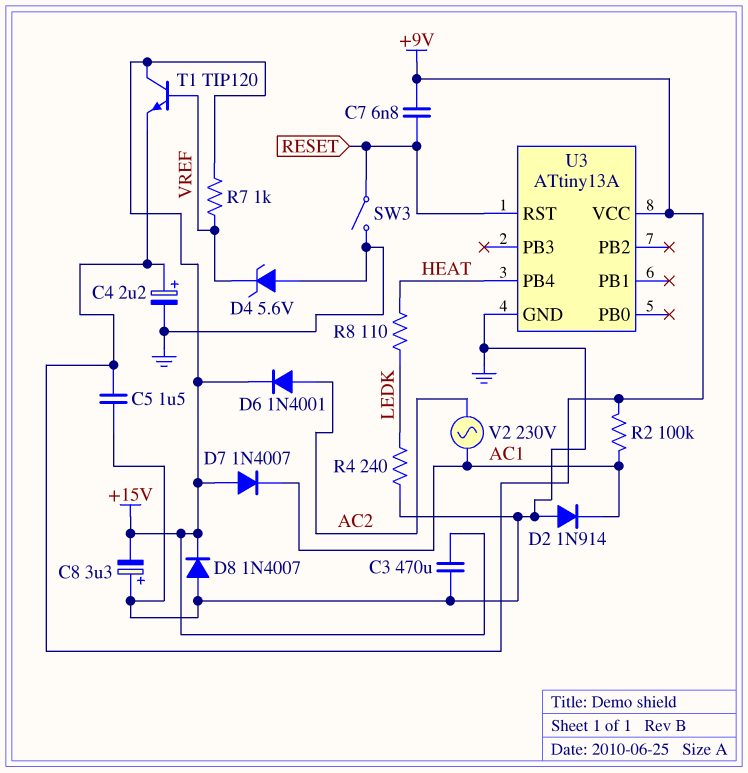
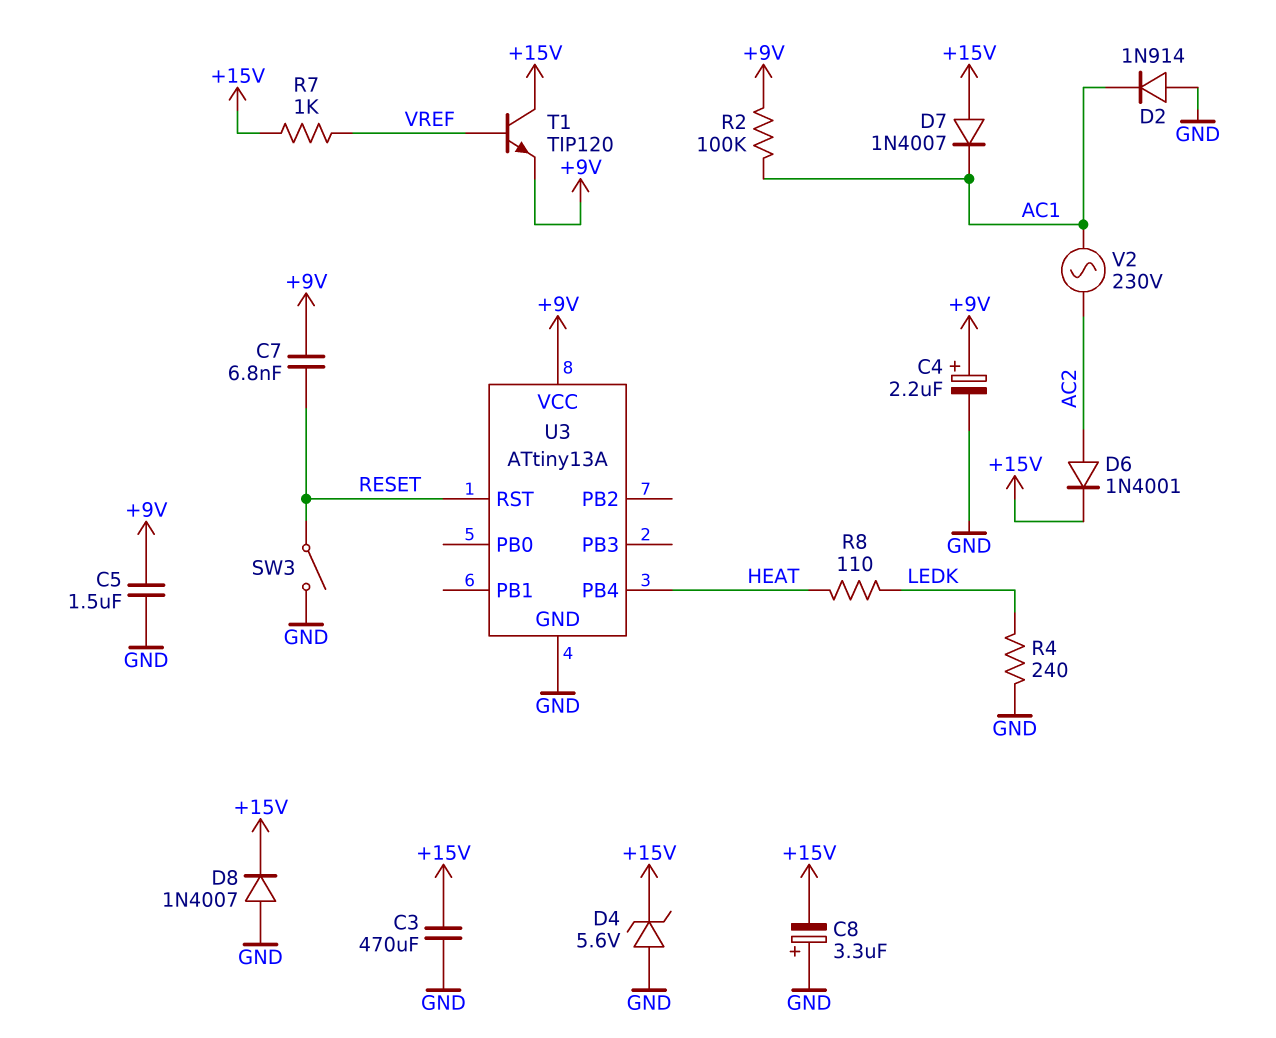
D4: zener 5.6V (A GND, K VREF) -> zener 5.6V (A GND, K +15V)

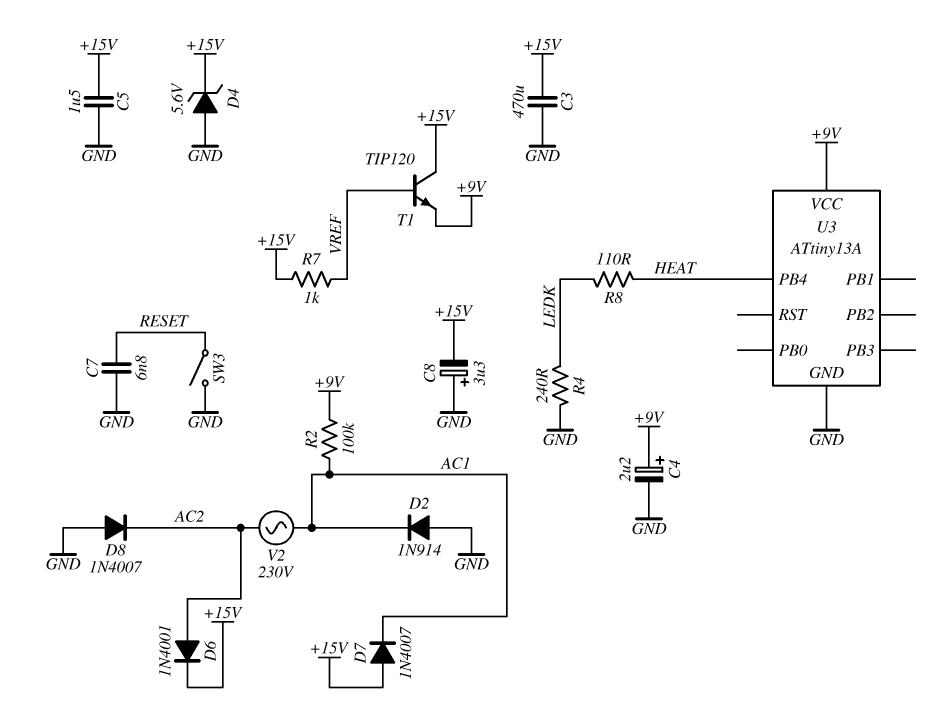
C5: 1.5uF (+9V, GND) -> 1.5uF (+15V, GND)
C7: 6.8nF (+9V, RESET) -> 6.8nF (GND, RESET)
D8: diode 1N4007 (A GND, K +15V) -> diode 1N4007 (A GND, K AC2)
U3 pin RST: RESET -> none

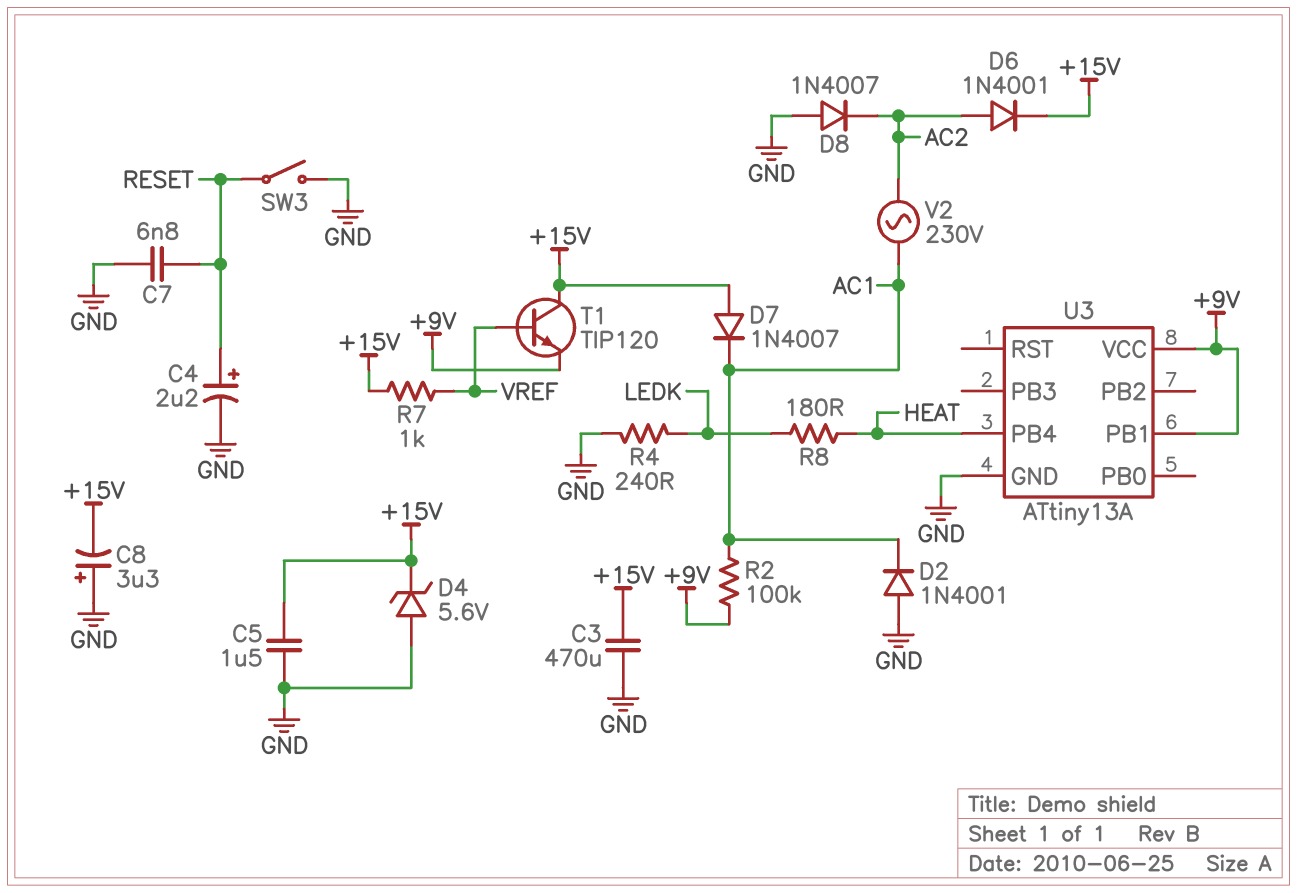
C4: 2.2uF (plus +9V, minus GND) -> 2.2uF (plus RESET, minus GND)
D2: diode 1N914 (A GND, K AC1) -> diode 1N4001 (A GND, K AC1)
R8: 110 (HEAT, LEDK) -> 180 (HEAT, LEDK)
U3 pin PB1: none -> +9V

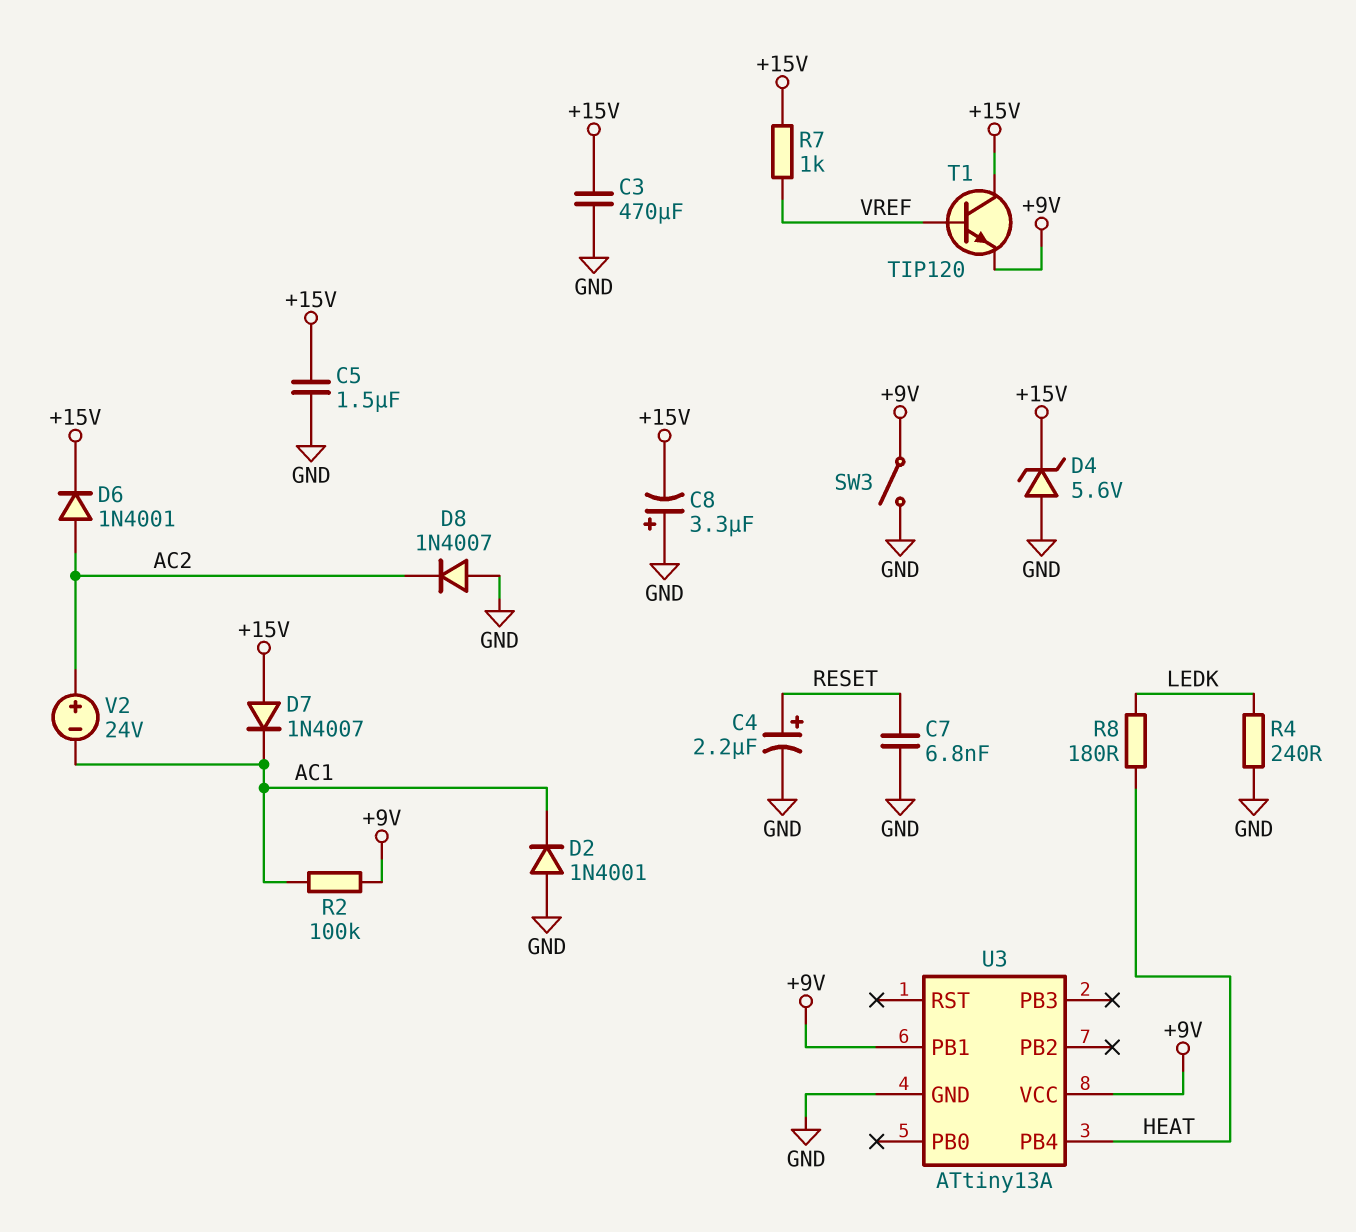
SW3: switch (GND, RESET) -> switch (+9V, GND)
V2: AC 230V (AC1, AC2) -> 24V (plus AC2, minus AC1)

